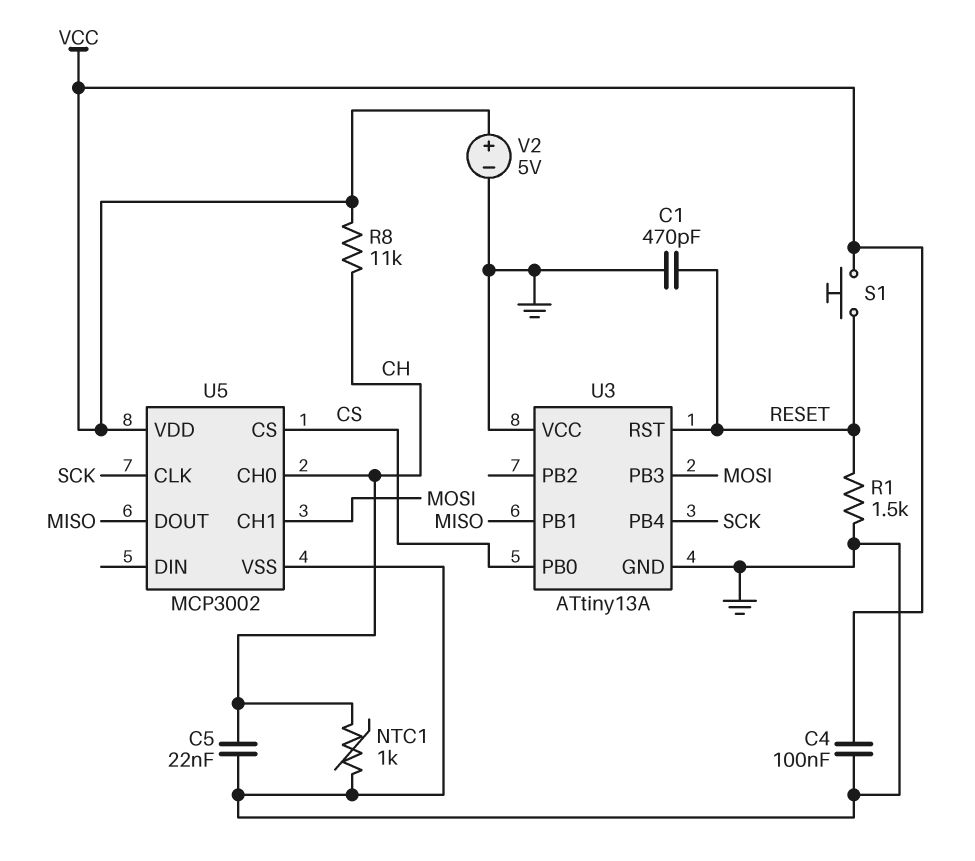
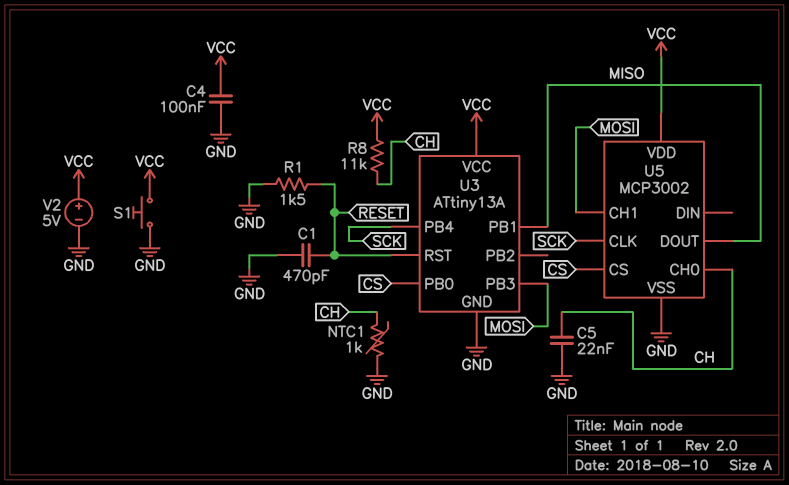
S1: button (RESET, VCC) -> button (GND, VCC)
U3 pin VCC: GND -> VCC

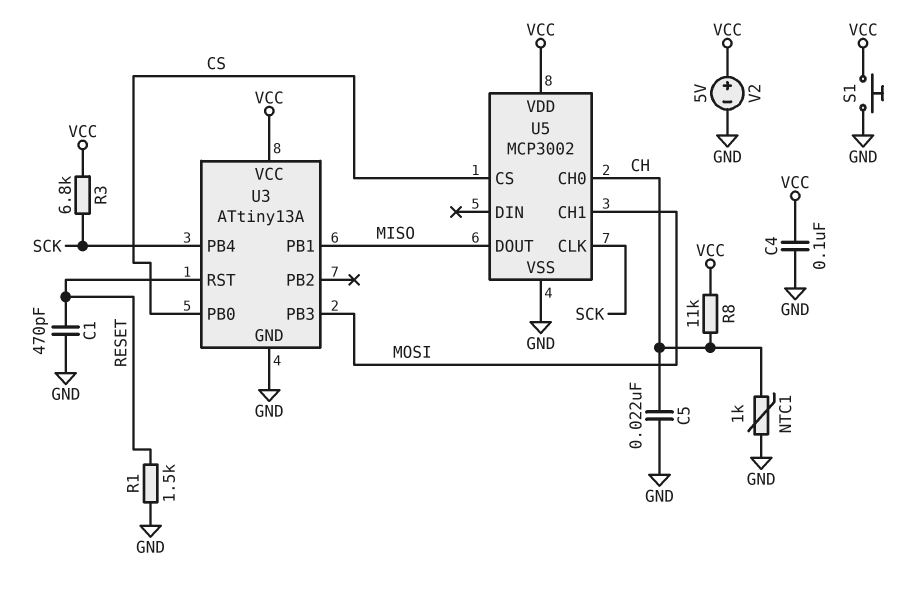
R3: none -> 6.8k (SCK, VCC)

